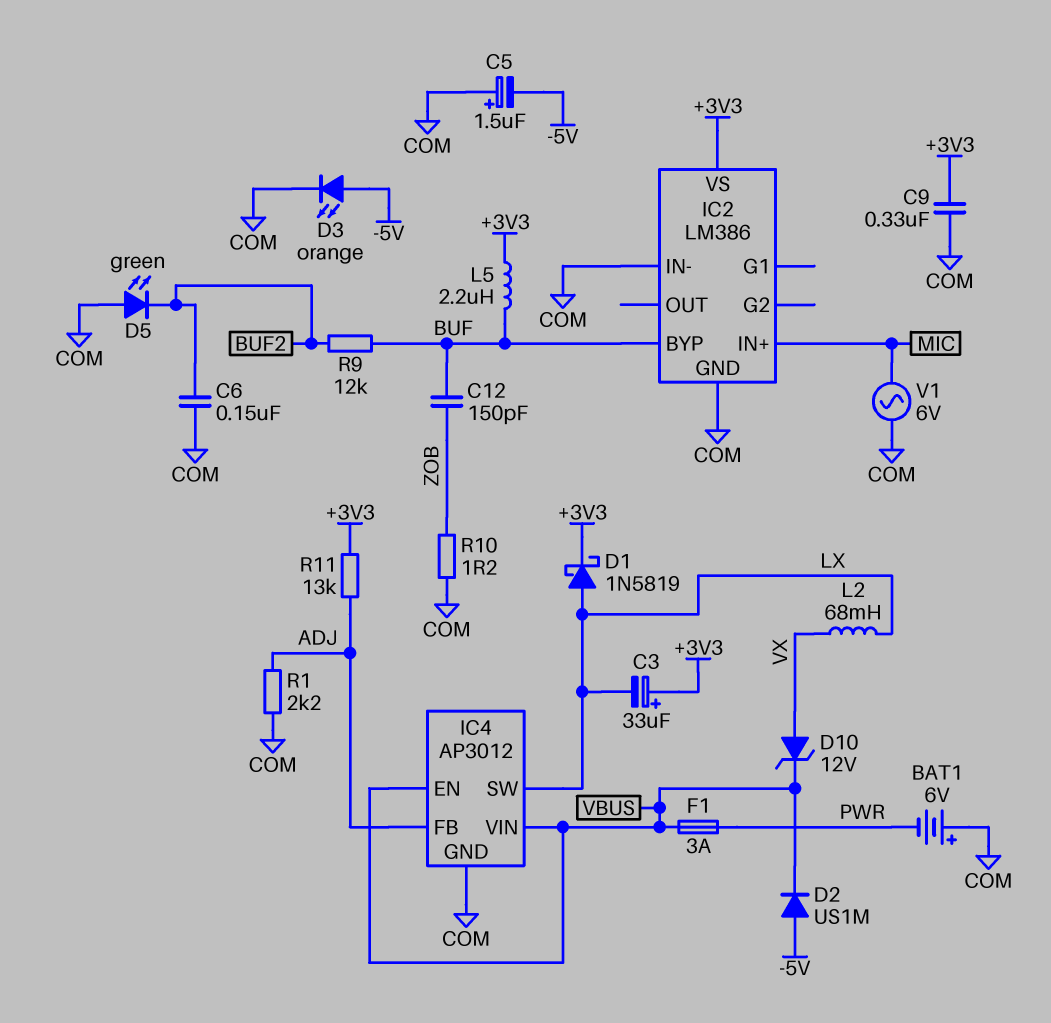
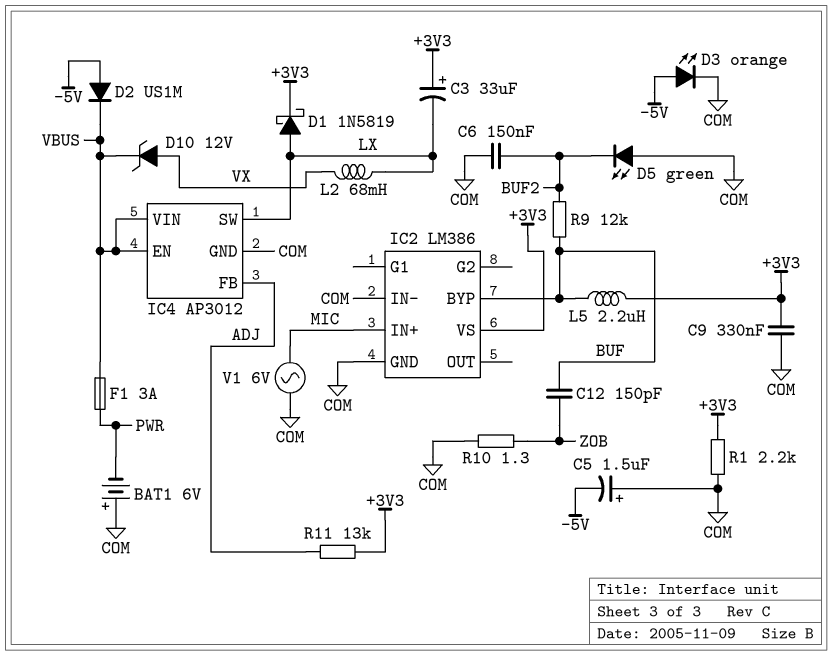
R1: 2.2k (ADJ, COM) -> 2.2k (+3V3, COM)
R10: 1.2 (COM, ZOB) -> 1.3 (COM, ZOB)

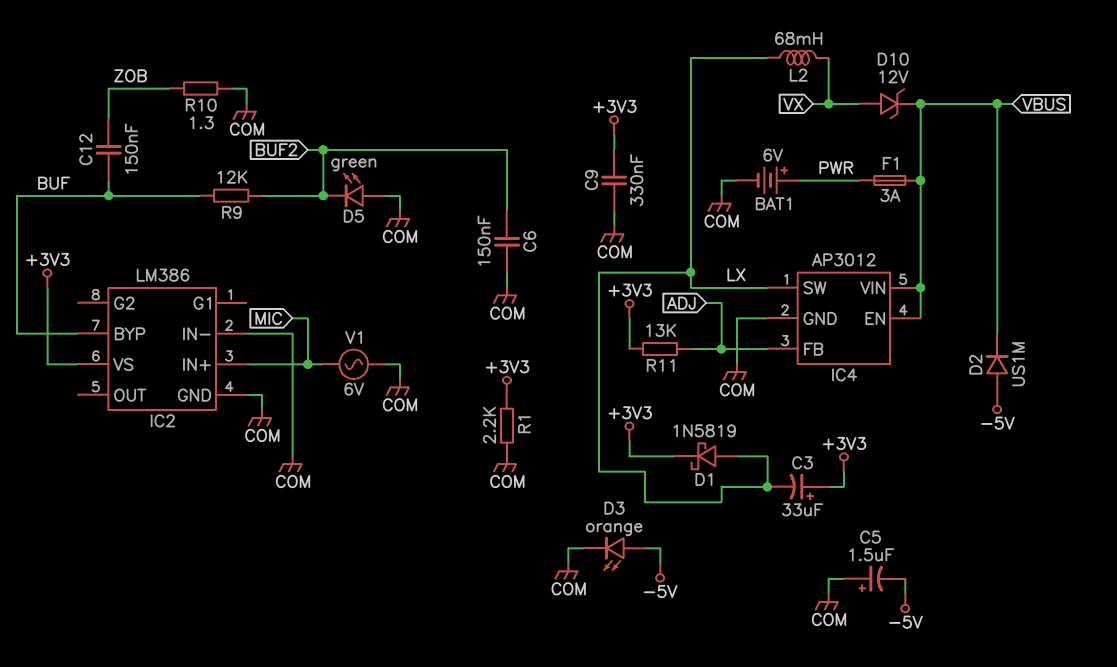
BAT1: 6V (plus COM, minus PWR) -> 6V (plus PWR, minus COM)
C12: 150pF (BUF, ZOB) -> 150nF (BUF, ZOB)
L5: 2.2uH (+3V3, BUF) -> none

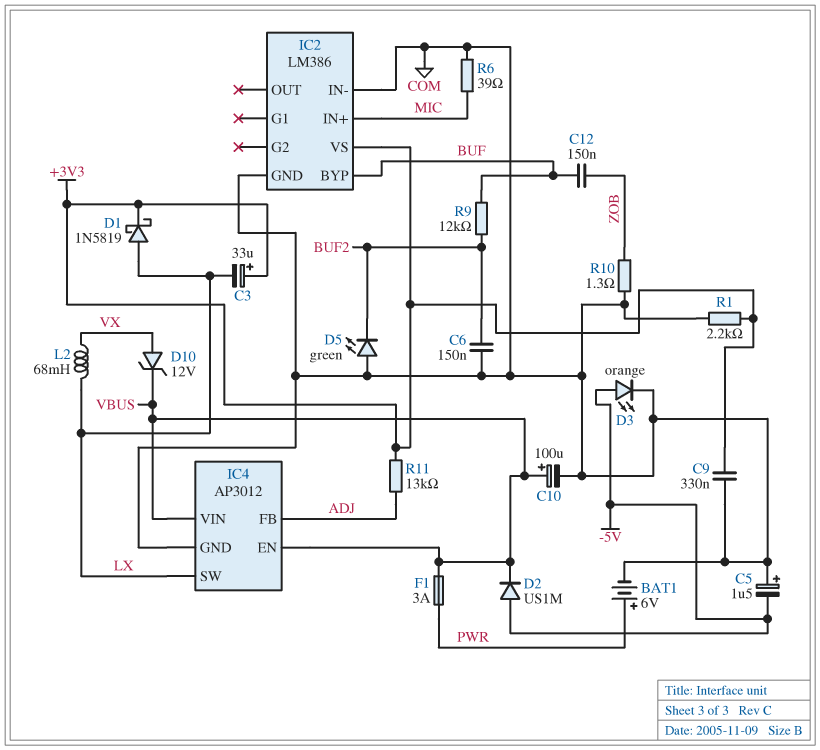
C10: none -> 100uF (plus VBUS, minus COM)
R6: none -> 39 (COM, MIC)
V1: AC 6V (COM, MIC) -> none

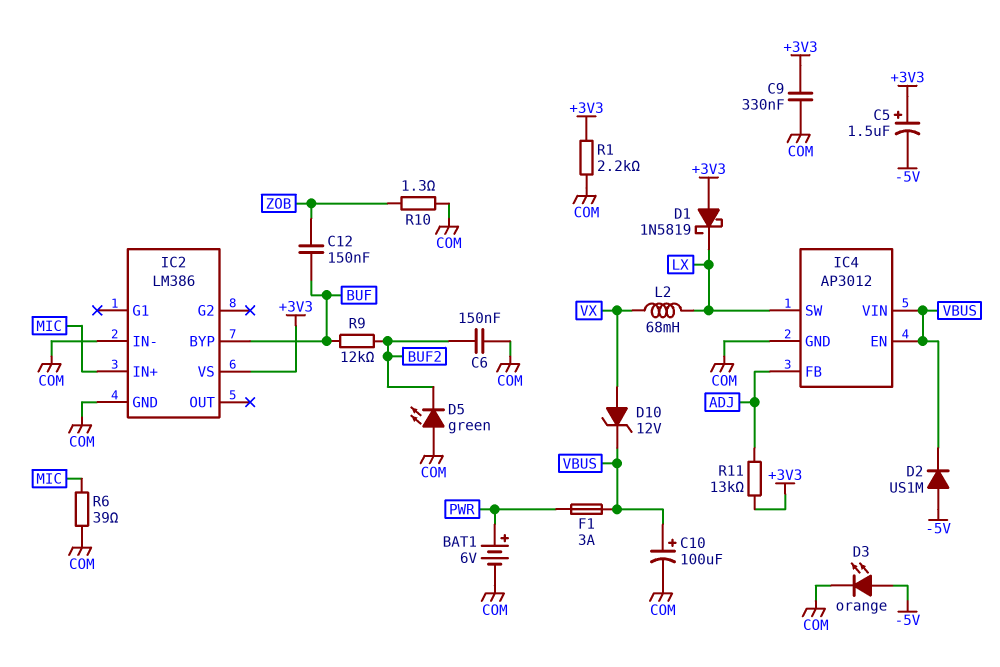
C3: 33uF (plus +3V3, minus LX) -> none
C5: 1.5uF (plus COM, minus -5V) -> 1.5uF (plus +3V3, minus -5V)
D1: schottky 1N5819 (A LX, K +3V3) -> schottky 1N5819 (A +3V3, K LX)

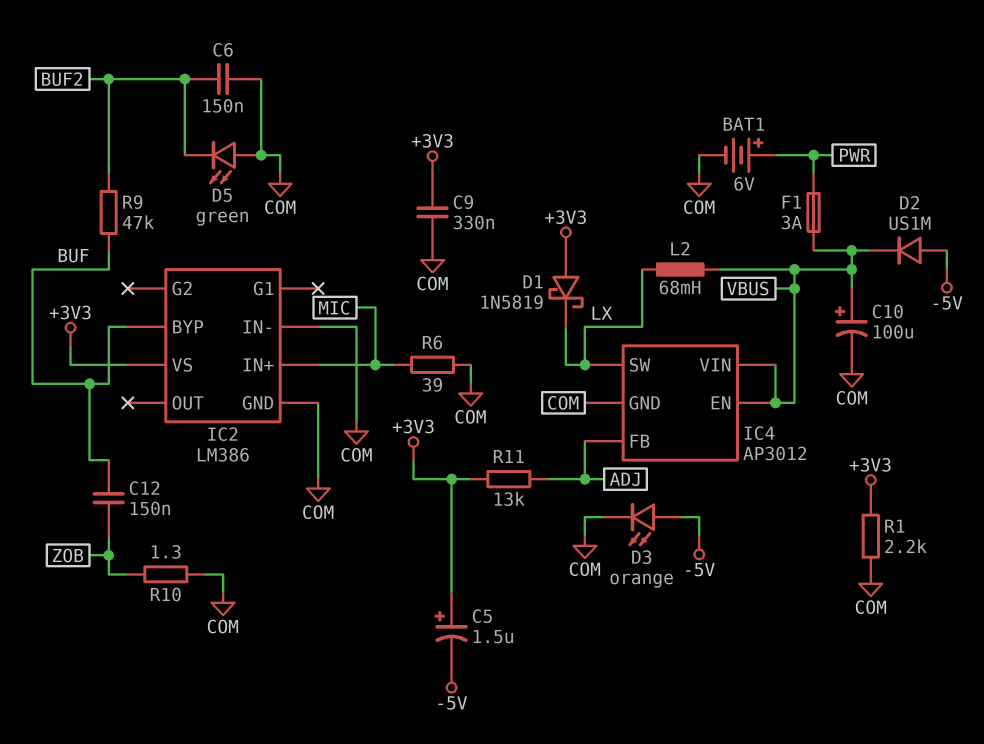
D10: zener 12V (A VX, K VBUS) -> none
L2: 68mH (LX, VX) -> 68mH (LX, VBUS)
R9: 12k (BUF, BUF2) -> 47k (BUF, BUF2)

